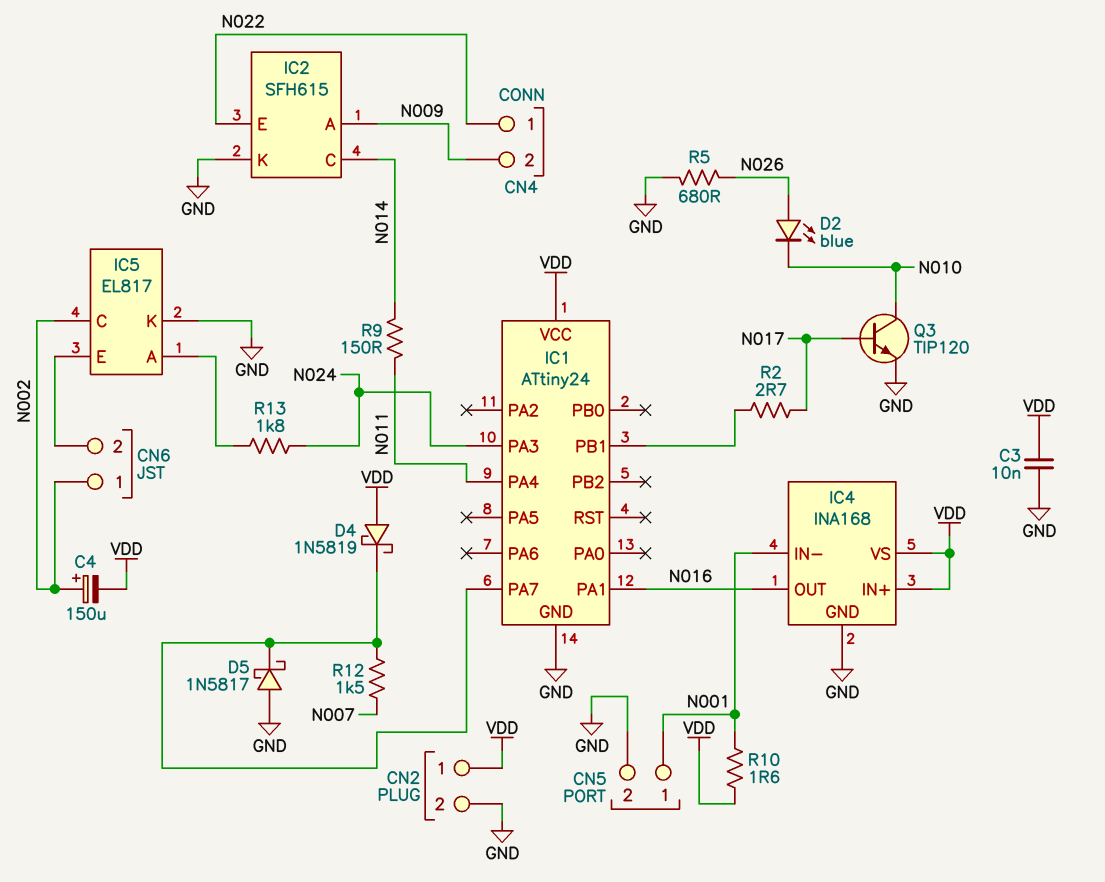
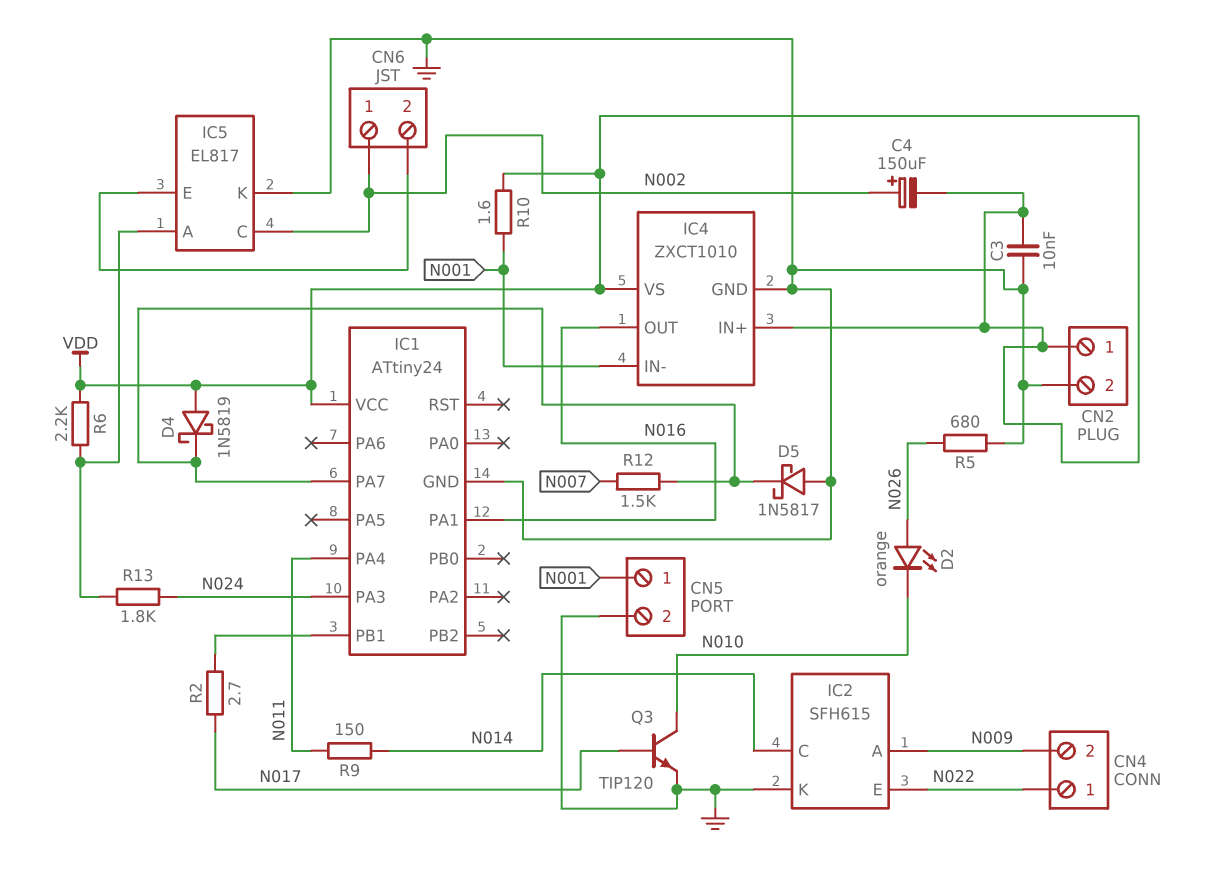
D2: LED blue (A N026, K N010) -> LED orange (A N026, K N010)
IC4: INA168 -> ZXCT1010
R6: none -> 2.2k (IC5/A, VDD)

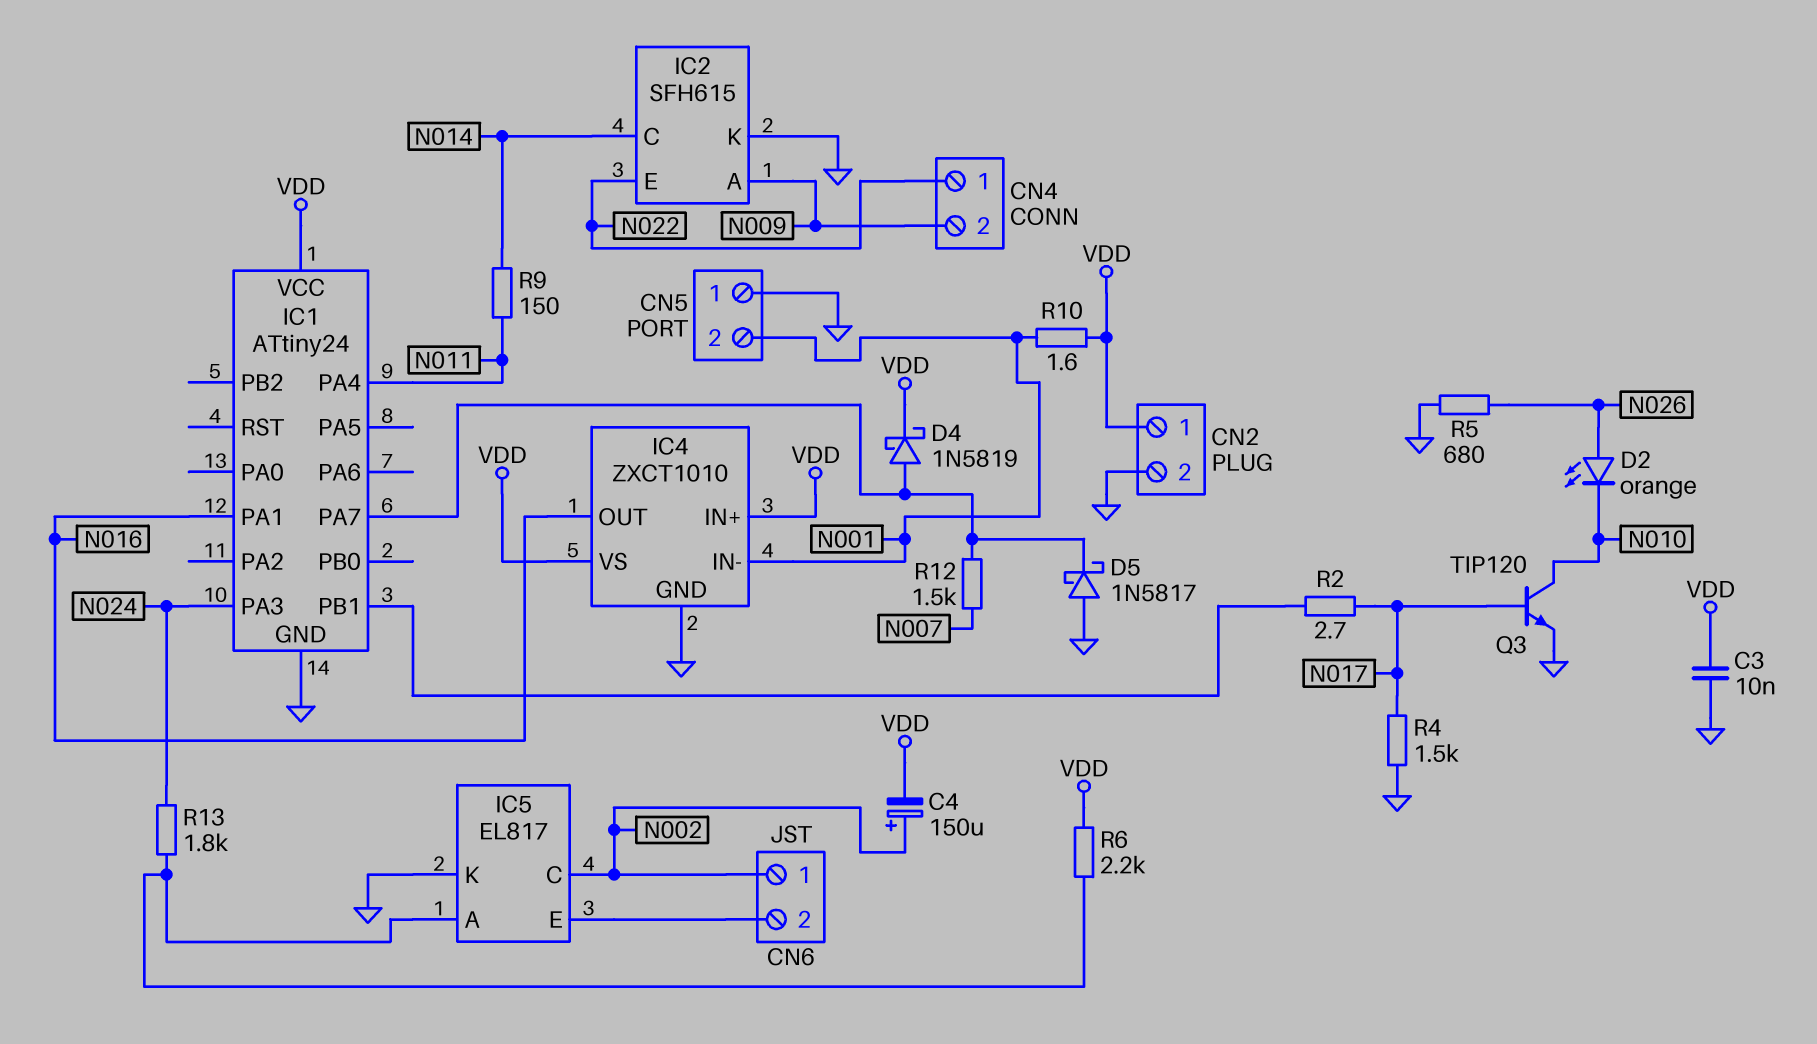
CN5 pin 1: N001 -> GND
CN5 pin 2: GND -> N001
D4: schottky 1N5819 (A VDD, K IC1/PA7) -> schottky 1N5819 (A IC1/PA7, K VDD)
R4: none -> 1.5k (GND, N017)

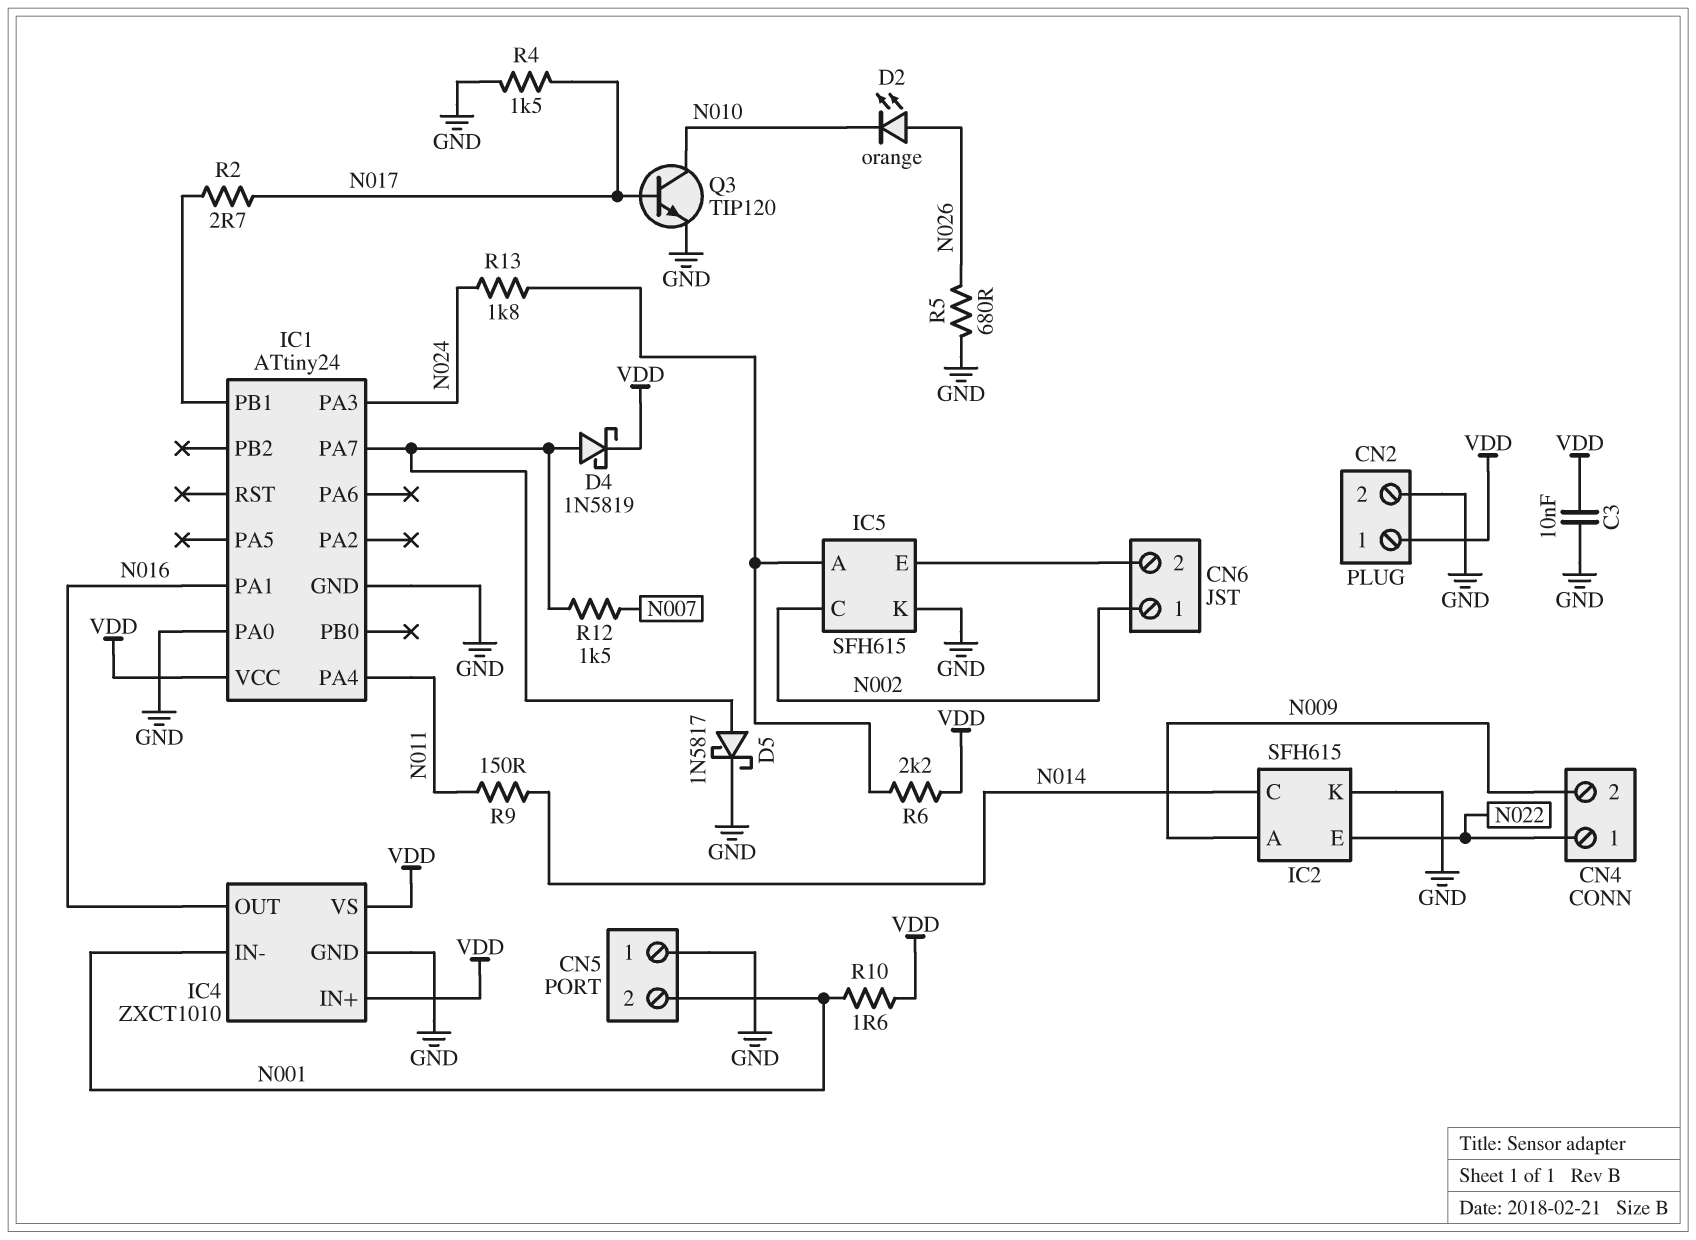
C4: 150uF (plus N002, minus VDD) -> none
D5: schottky 1N5817 (A GND, K IC1/PA7) -> schottky 1N5817 (A IC1/PA7, K GND)
IC1 pin PA0: none -> GND
IC5: EL817 -> SFH615

